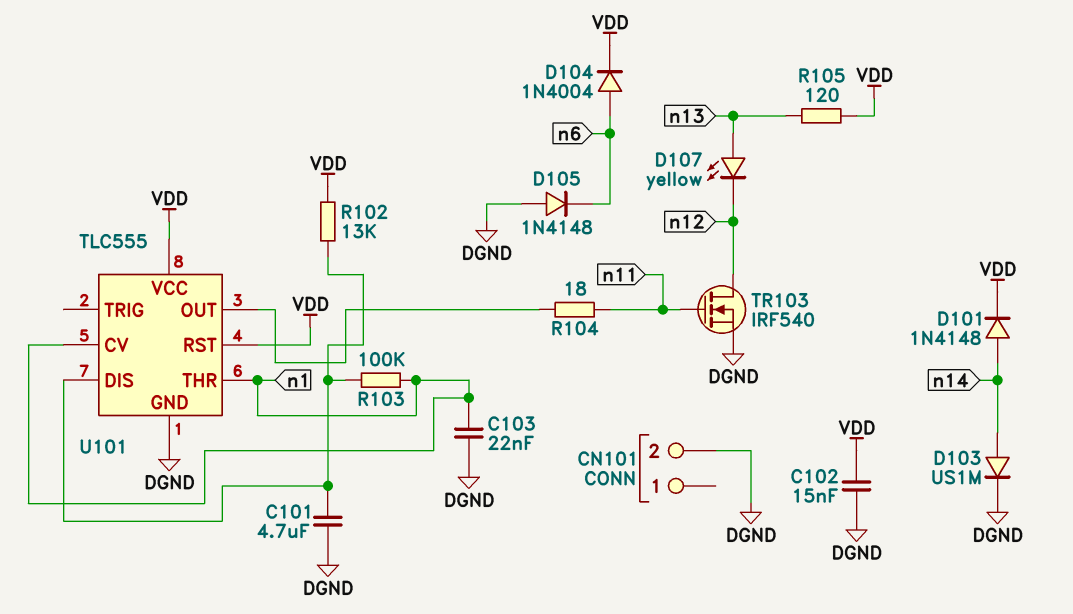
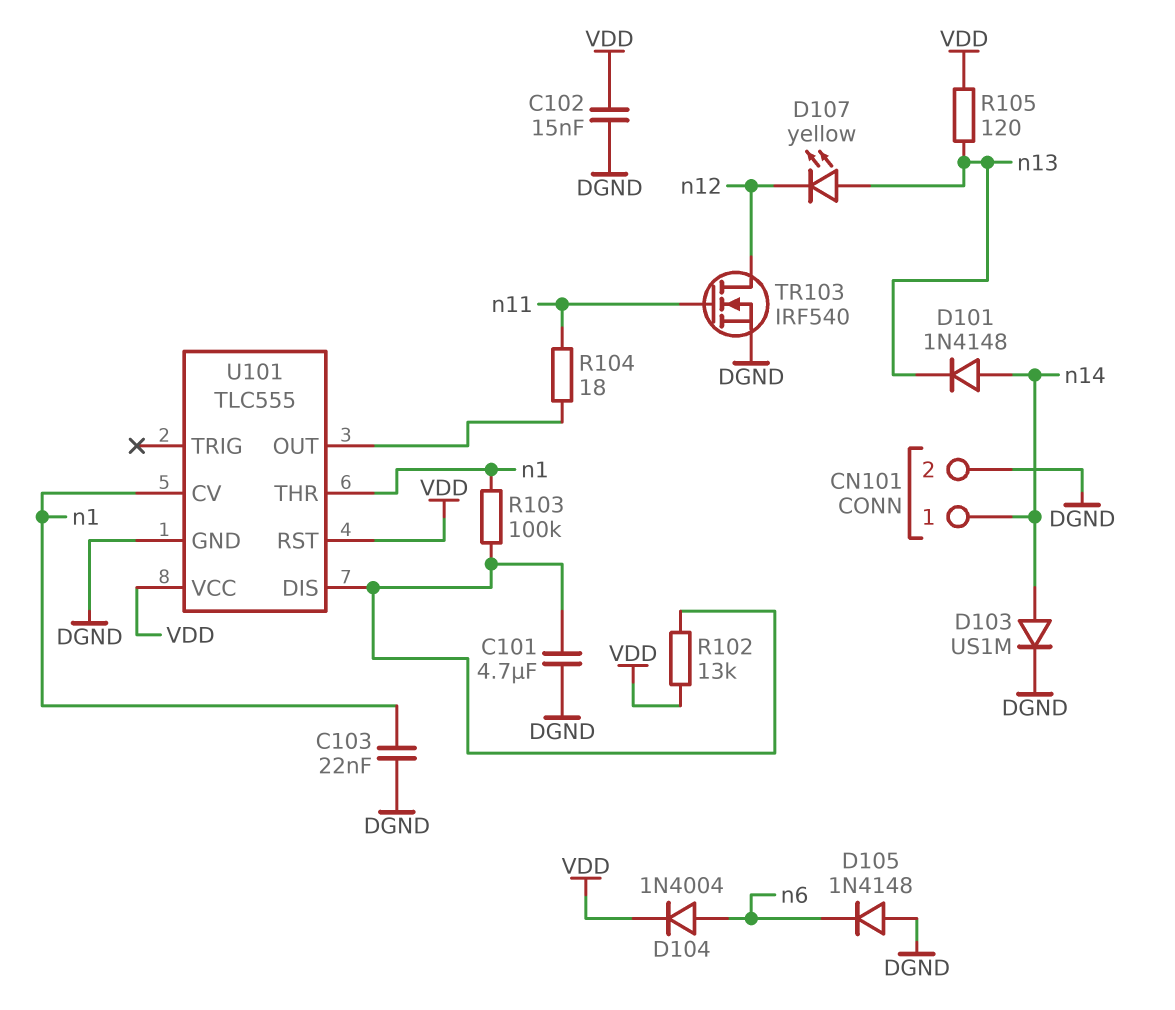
CN101 pin 1: none -> n14
D101: diode 1N4148 (A n14, K VDD) -> diode 1N4148 (A n14, K n13)

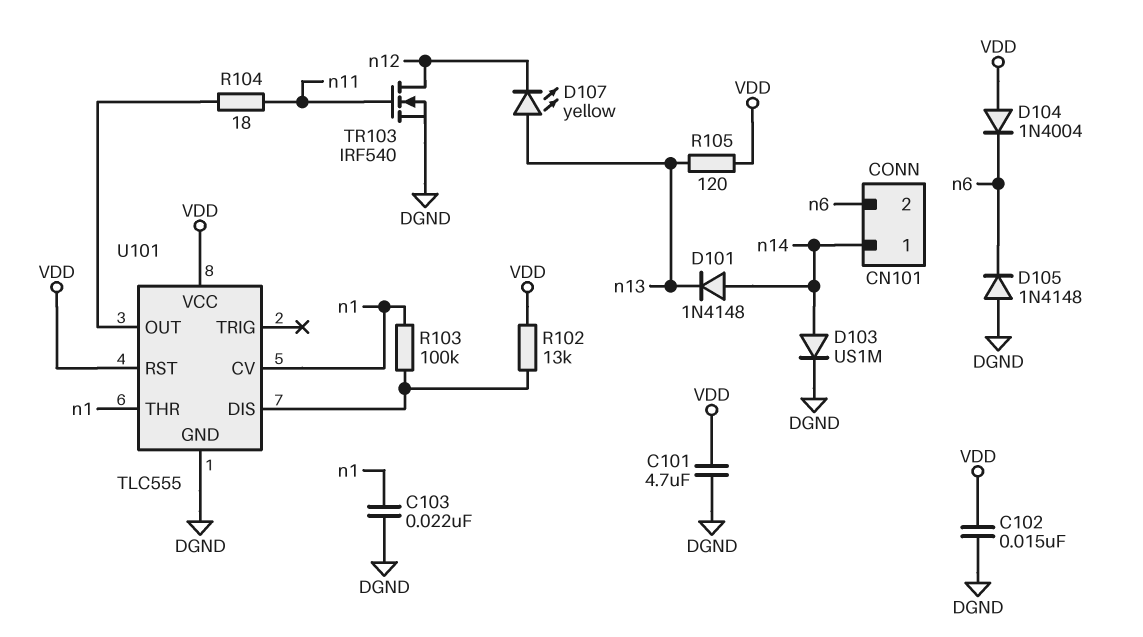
C101: 4.7uF (DGND, U101/DIS) -> 4.7uF (DGND, VDD)
CN101 pin 2: DGND -> n6
D104: diode 1N4004 (A n6, K VDD) -> diode 1N4004 (A VDD, K n6)

